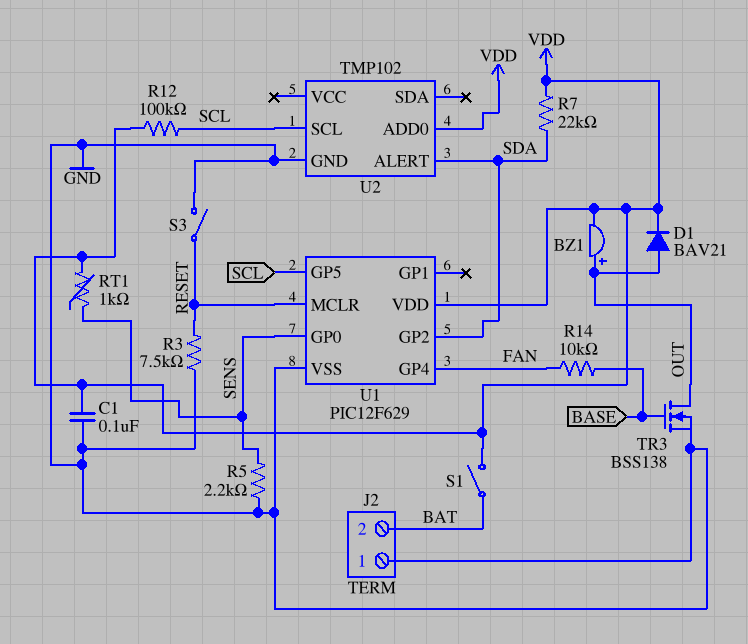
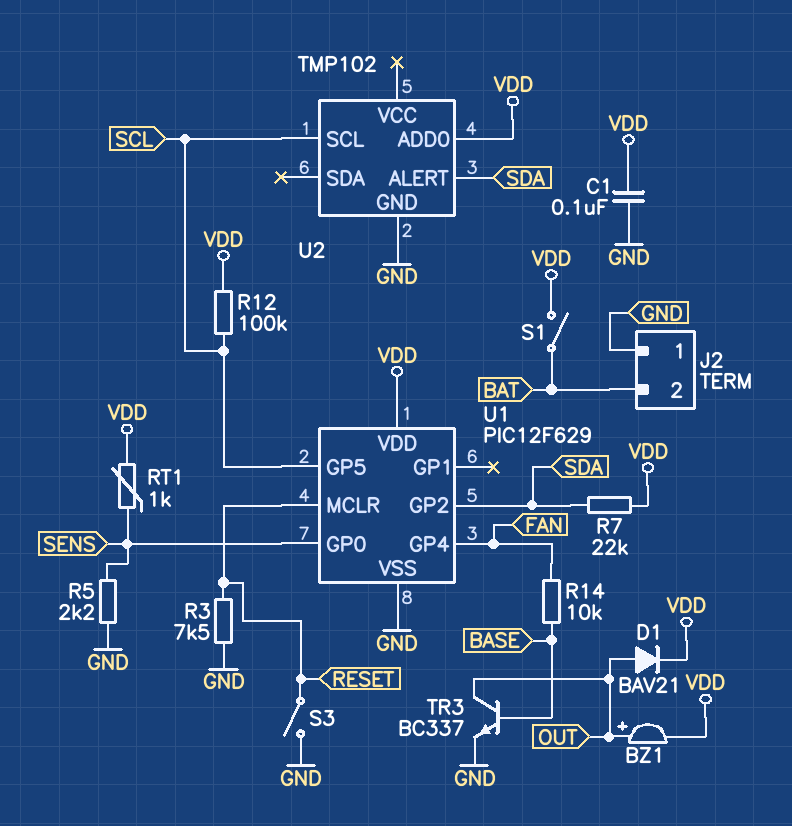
TR3: NMOS BSS138 (G BASE, D OUT, S GND) -> NPN BC337 (B BASE, C OUT, E GND)

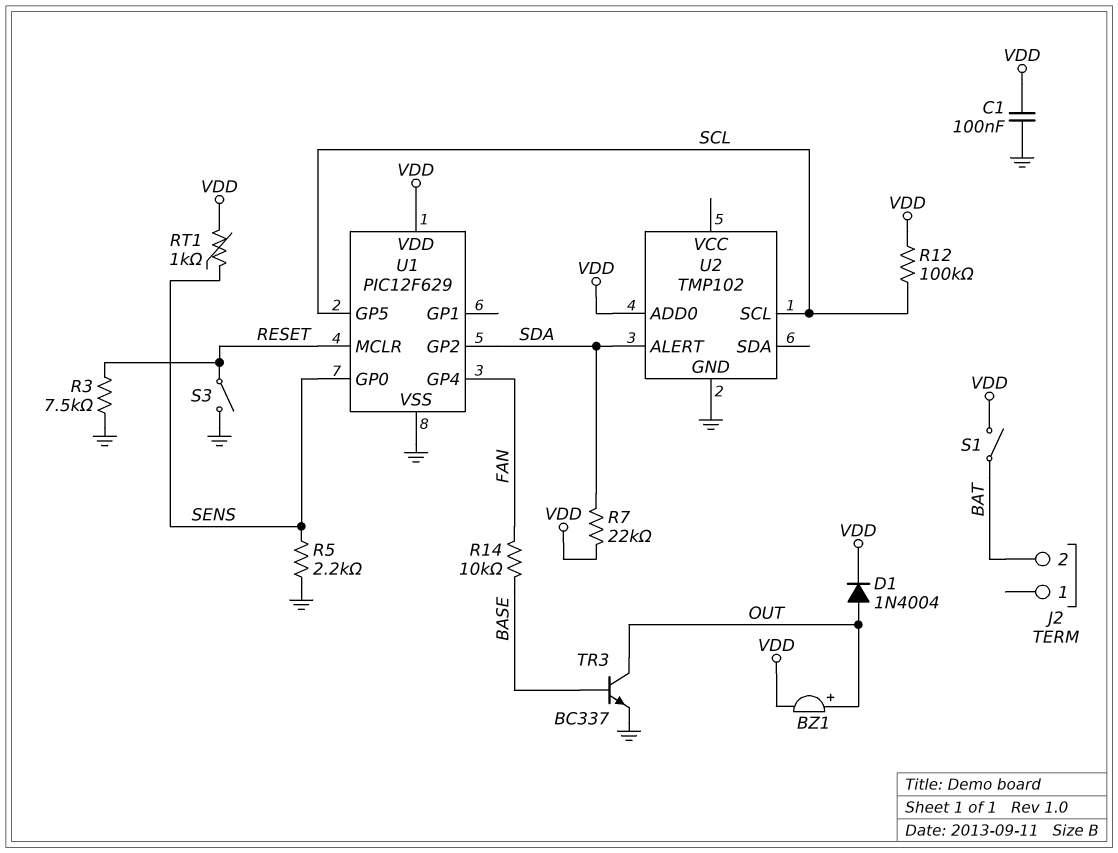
D1: diode BAV21 (A OUT, K VDD) -> diode 1N4004 (A OUT, K VDD)
J2 pin 1: GND -> none

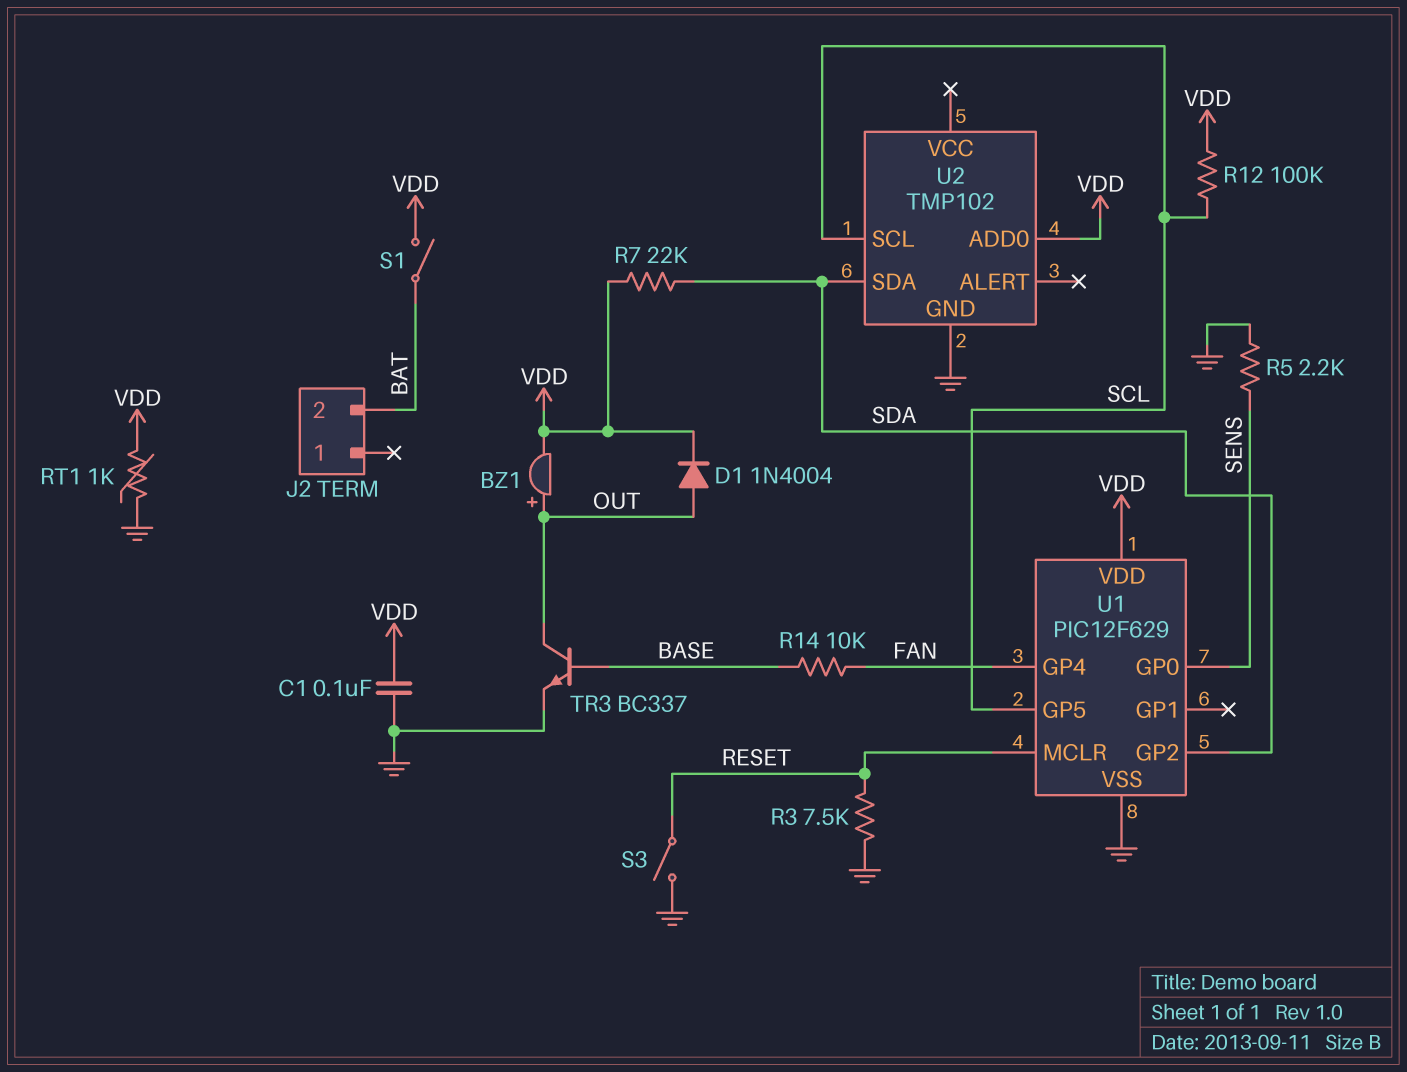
RT1: 1k (SENS, VDD) -> 1k (GND, VDD)
U2 pin ALERT: SDA -> none
U2 pin SDA: none -> SDA

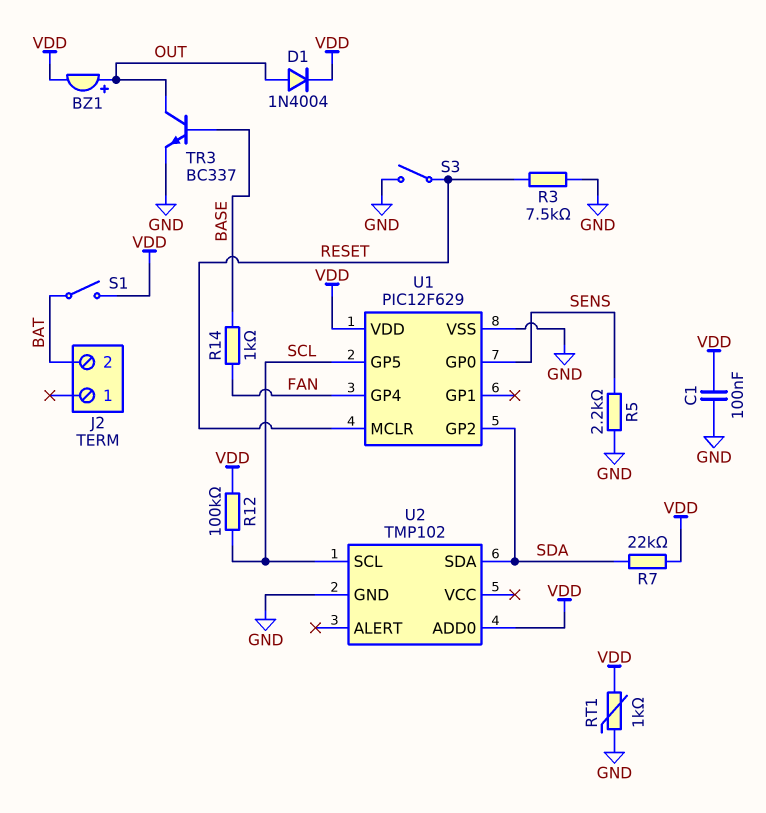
R14: 10k (BASE, FAN) -> 1k (BASE, FAN)

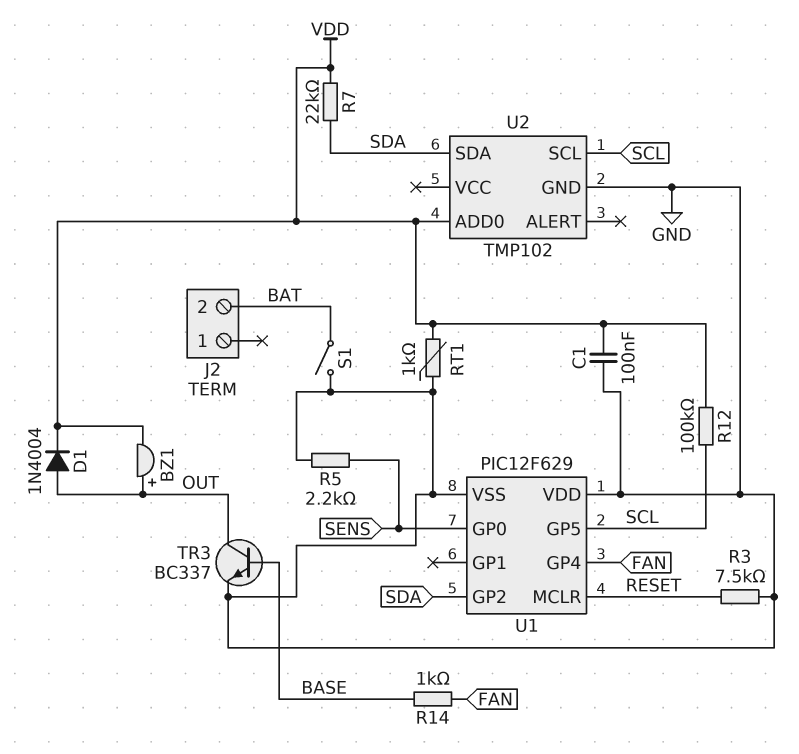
S1: switch (BAT, VDD) -> switch (BAT, GND)
S3: switch (GND, RESET) -> none
U1 pin VDD: VDD -> GND

